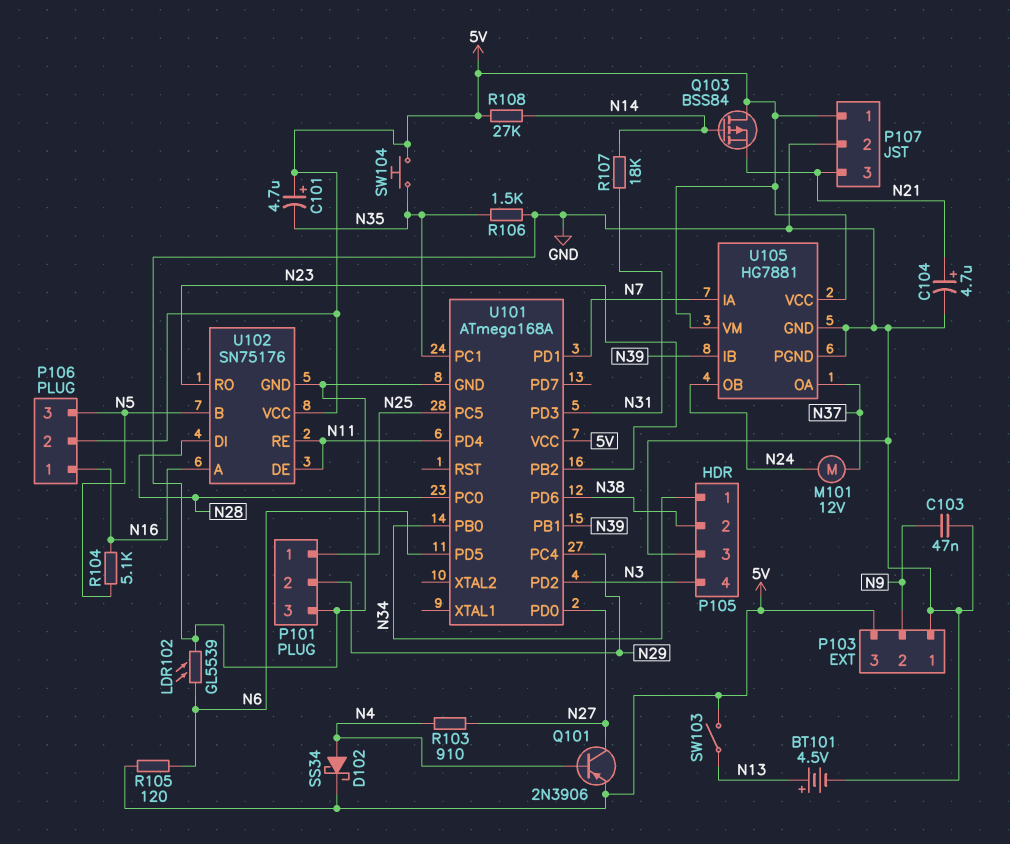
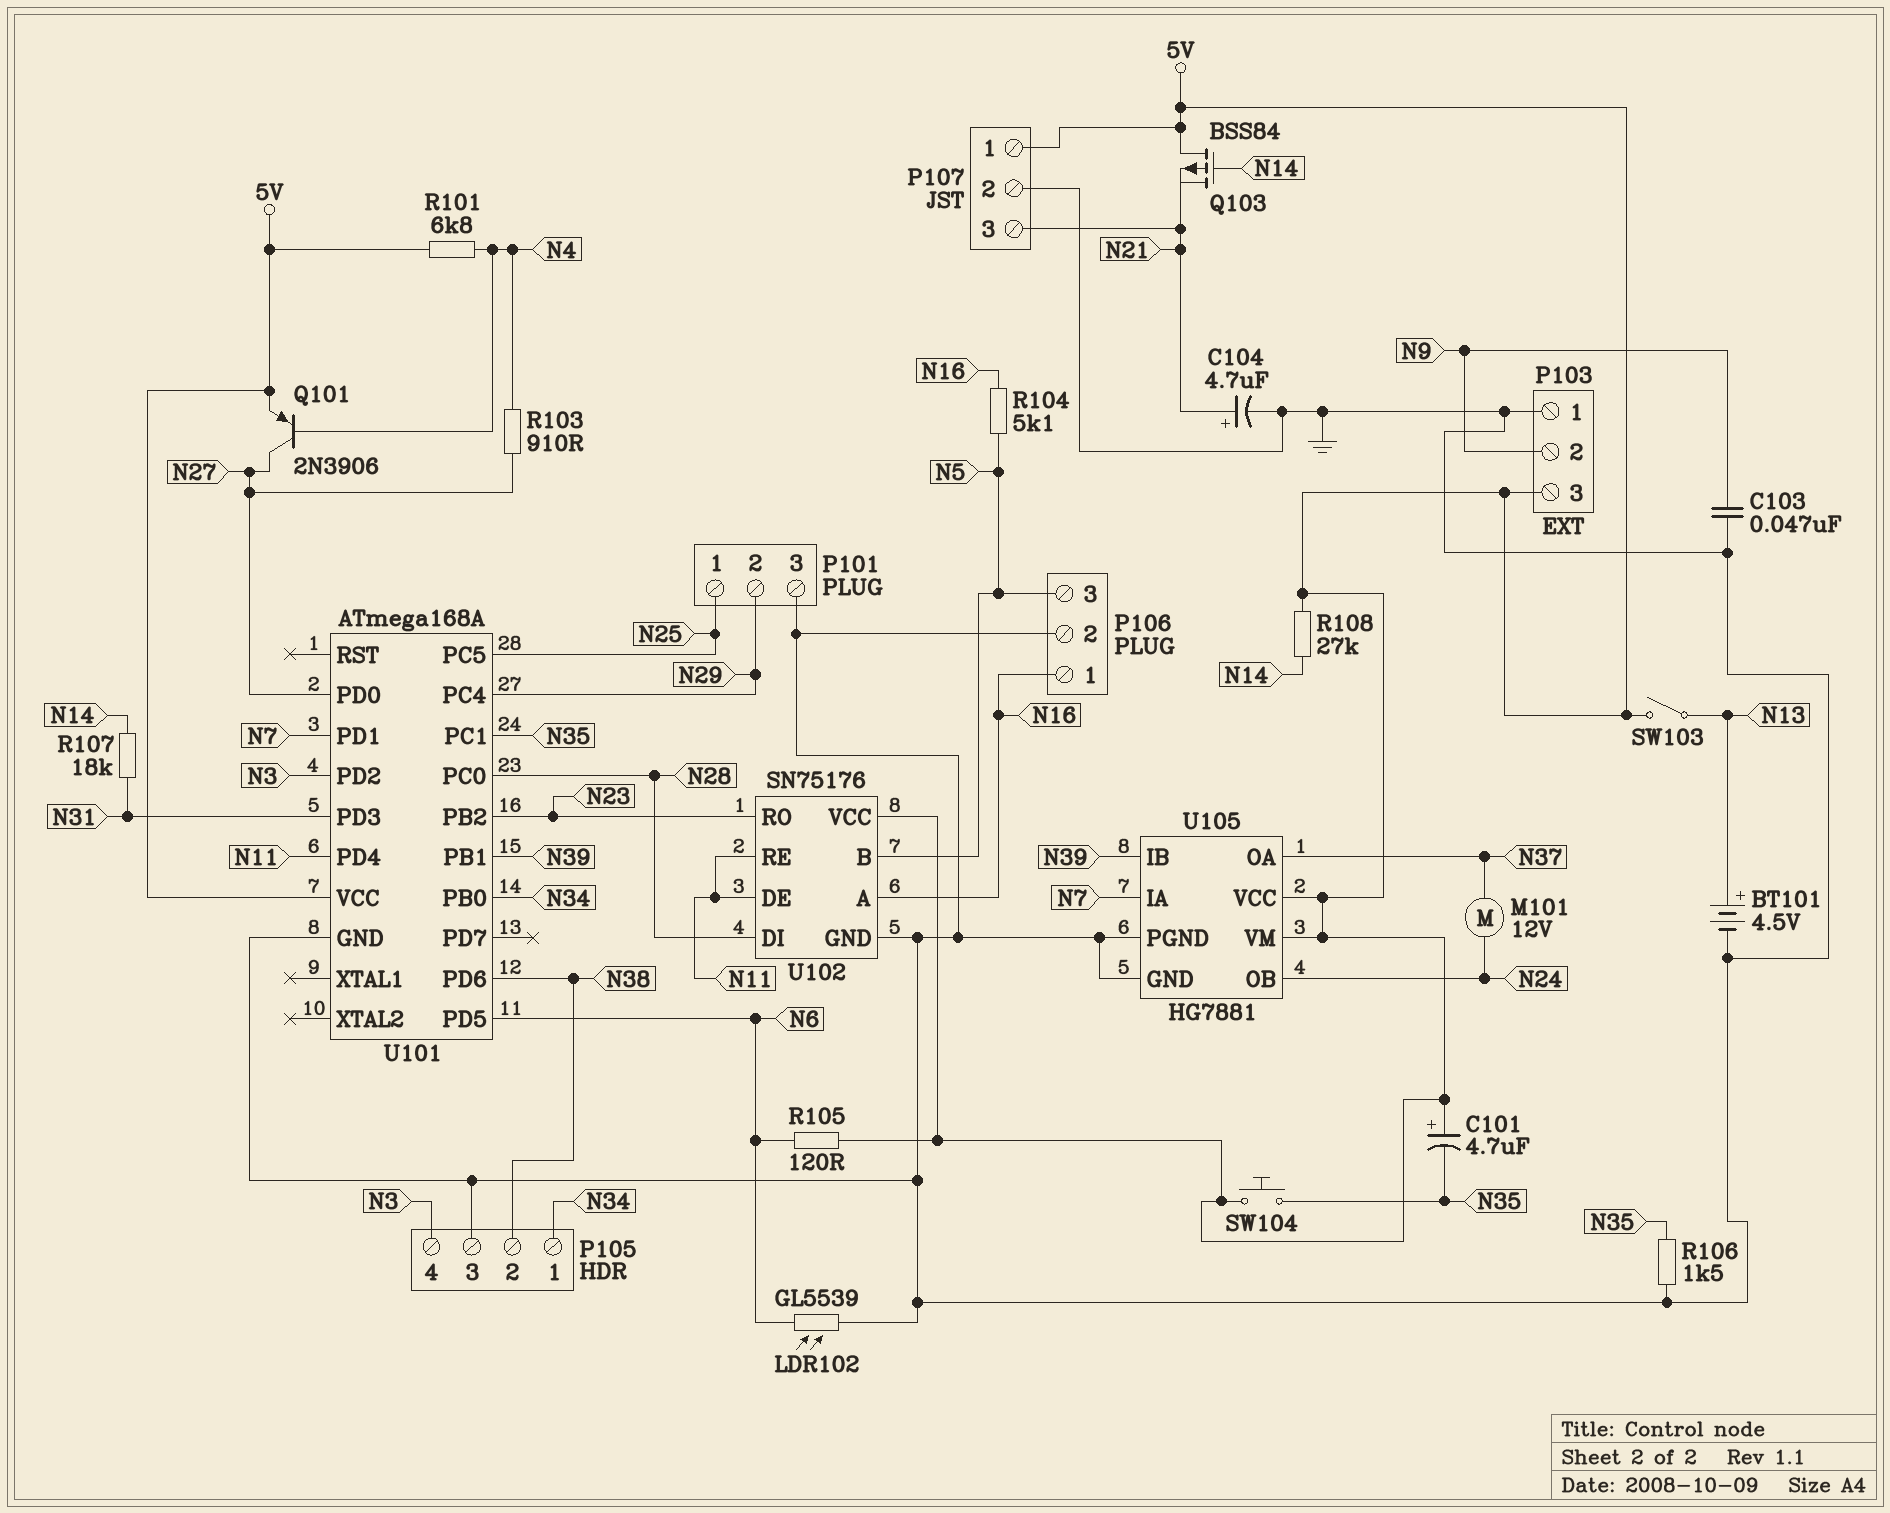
D102: schottky SS34 (A N4, K 5V) -> none
P106 pin 2: 5V -> GND
R101: none -> 6.8k (5V, N4)

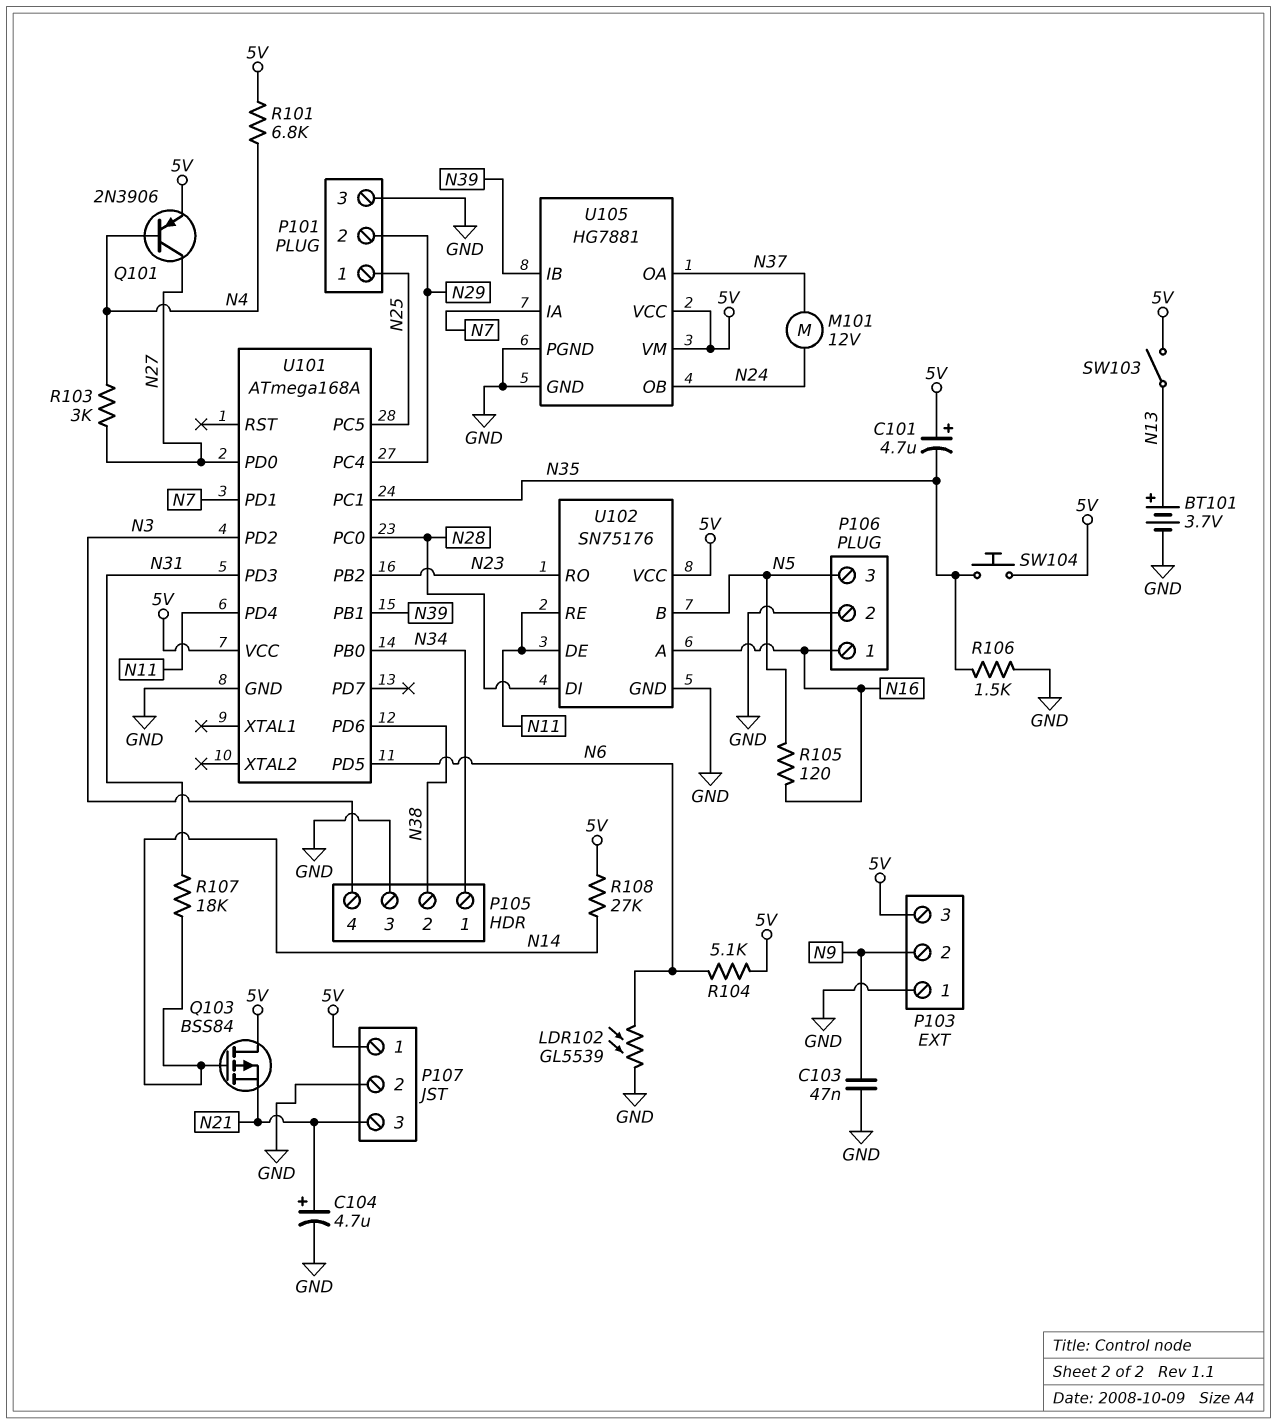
BT101: 4.5V (plus N13, minus GND) -> 3.7V (plus N13, minus GND)
R103: 910 (N4, N27) -> 3k (N4, N27)
R104: 5.1k (N5, N16) -> 5.1k (5V, N6)
R105: 120 (5V, N6) -> 120 (N5, N16)

